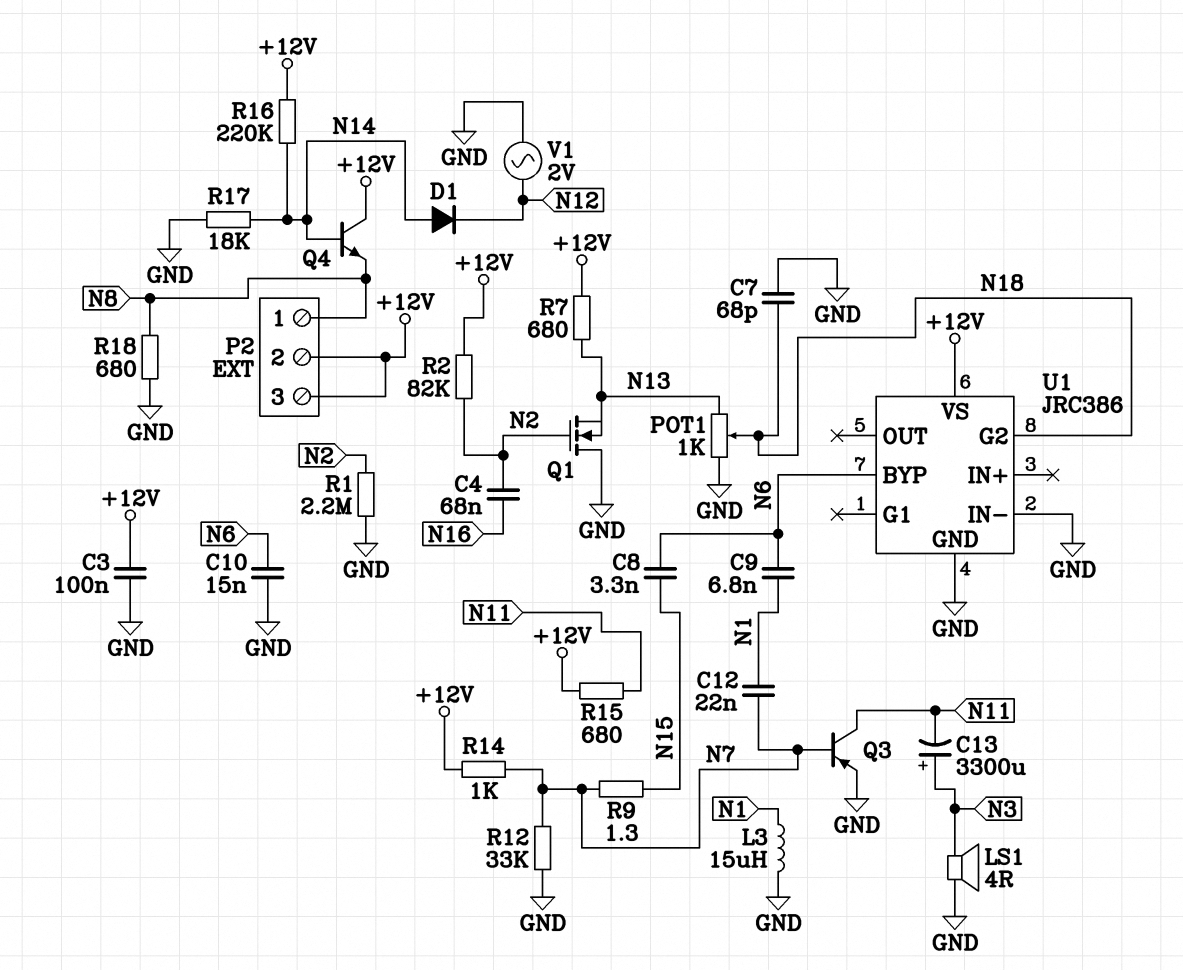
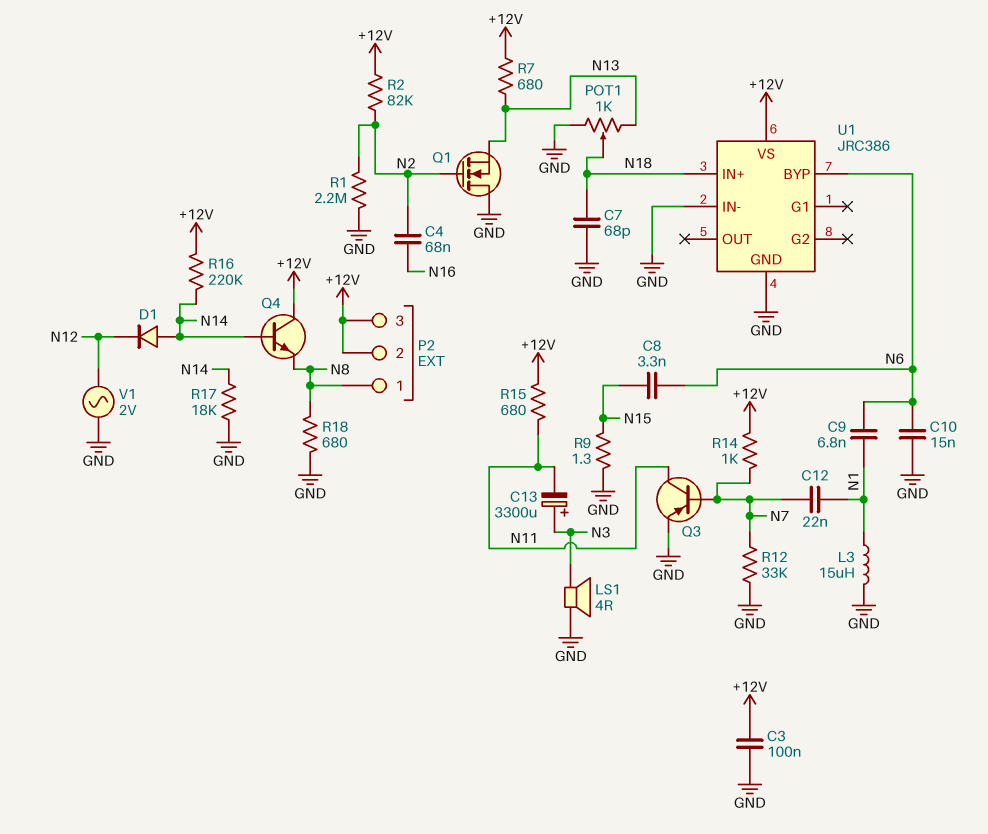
R9: 1.3 (N7, N15) -> 1.3 (GND, N15)
U1 pin G2: N18 -> none
U1 pin IN+: none -> N18

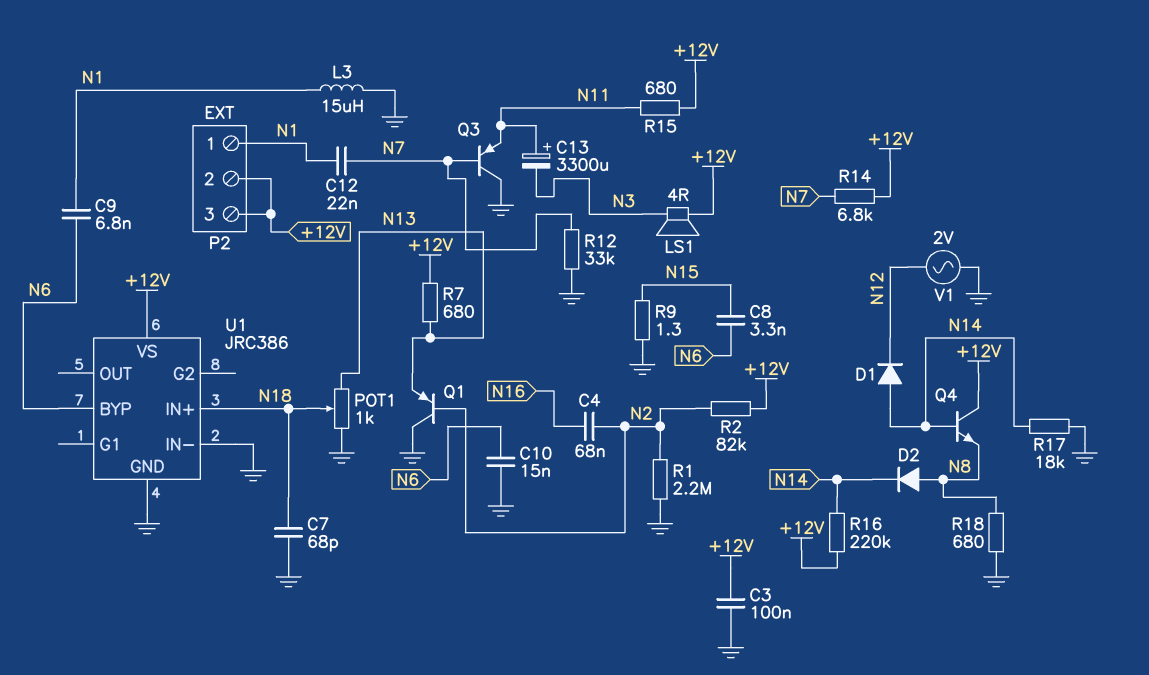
C13: 3300uF (plus N3, minus N11) -> 3300uF (plus N11, minus N3)
D2: none -> diode (A N8, K N14)
LS1: speaker 4R (GND, N3) -> speaker 4R (+12V, N3)
P2 pin 1: N8 -> N1
Q1: NMOS (G N2, D GND, S N13) -> PNP (B N2, C GND, E N13)
Q3: PNP (B N7, C N11, E GND) -> PNP (B N7, C GND, E N11)
R14: 1k (+12V, N7) -> 6.8k (+12V, N7)

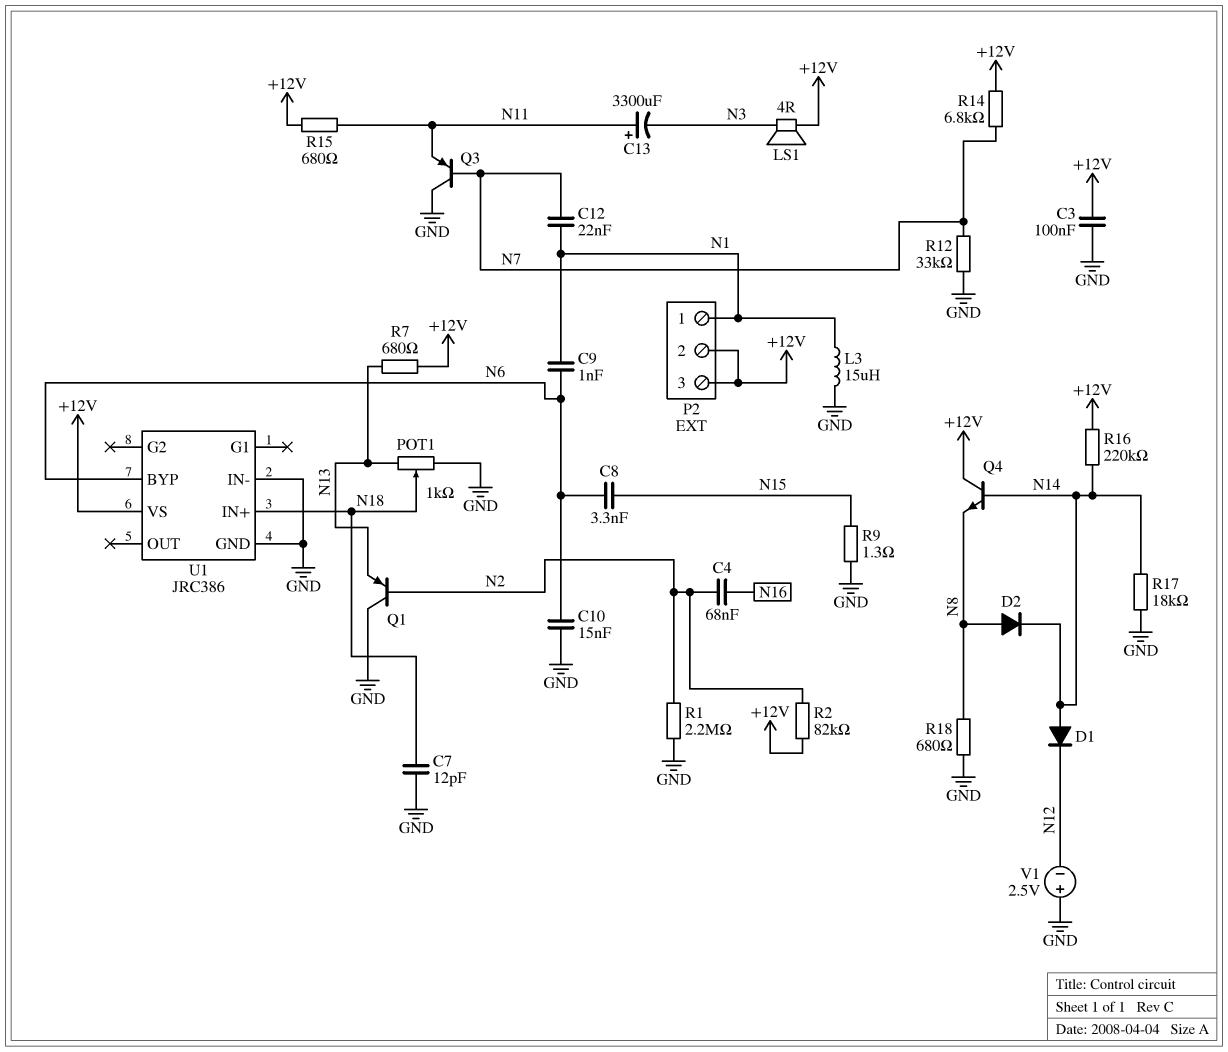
C7: 68pF (GND, N18) -> 12pF (GND, N18)
C9: 6.8nF (N1, N6) -> 1nF (N1, N6)
V1: AC 2V (GND, N12) -> 2.5V (plus GND, minus N12)

